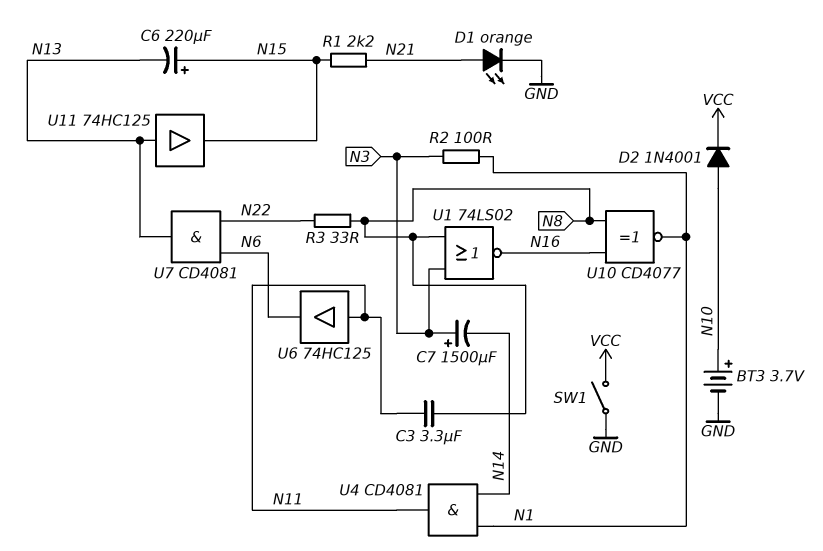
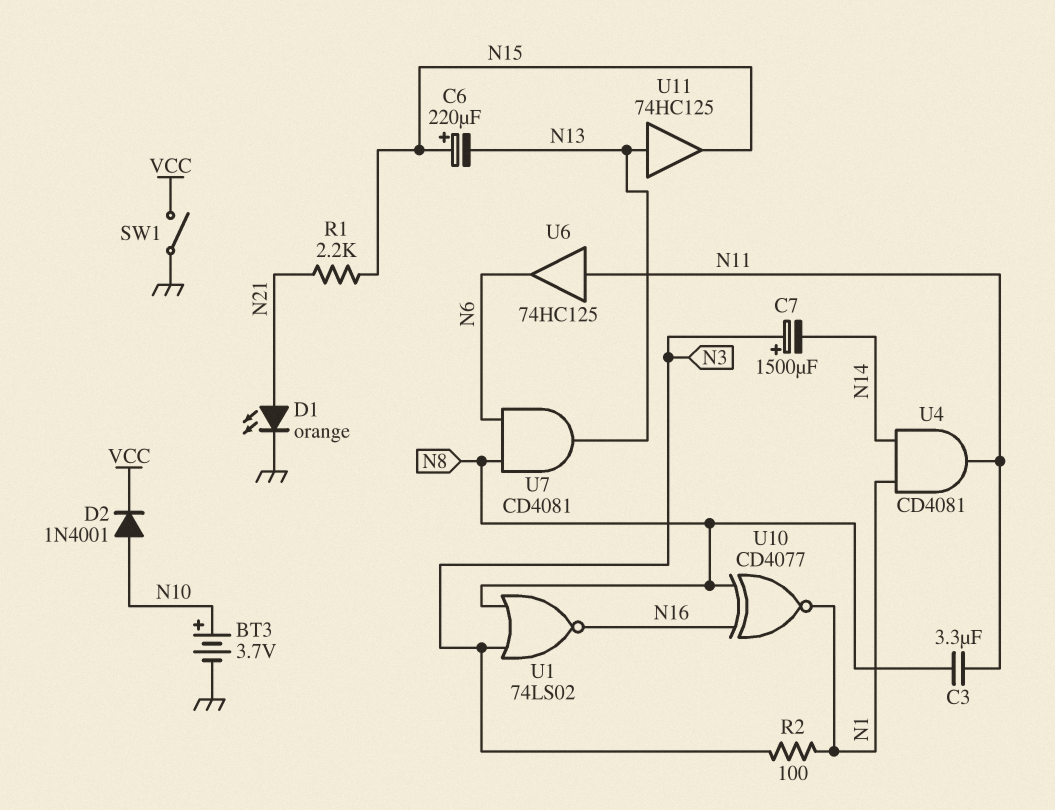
R3: 33 (N8, N22) -> none
U7: AND CD4081 (in N6, in N22, out N13) -> AND CD4081 (in N6, in N8, out N13)

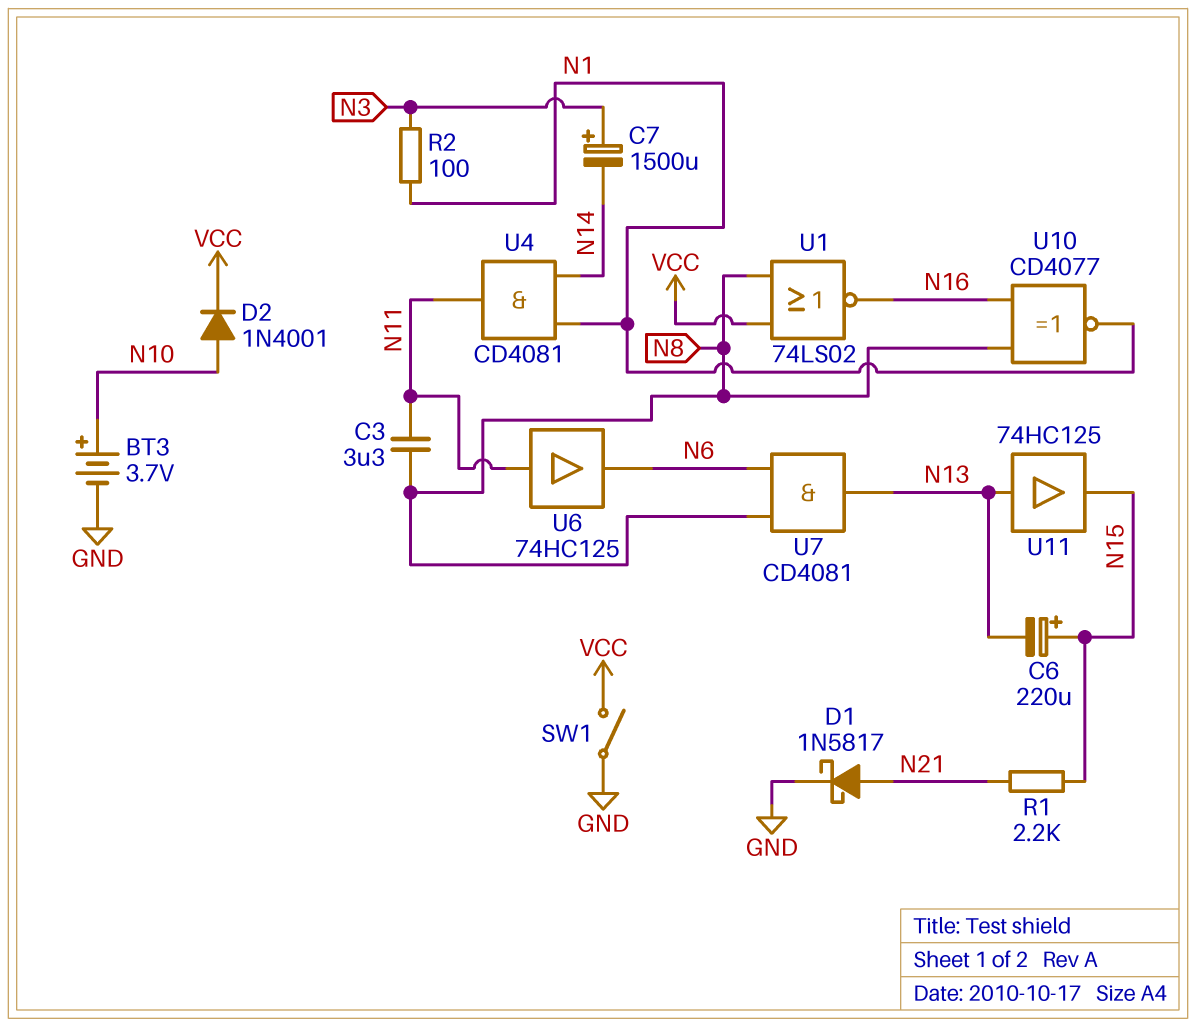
D1: LED orange (A N21, K GND) -> schottky 1N5817 (A N21, K GND)
U1: NOR 74LS02 (in N3, in N8, out N16) -> NOR 74LS02 (in N8, in VCC, out N16)

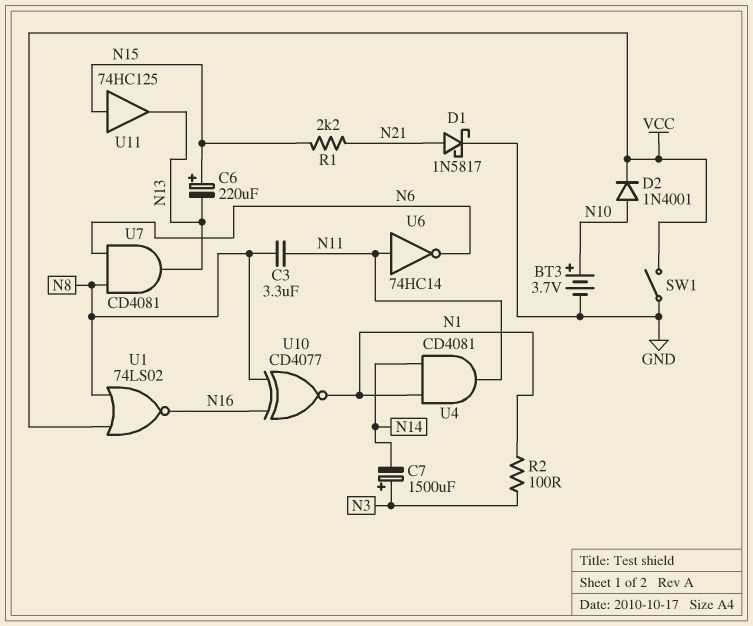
U6: buffer 74HC125 (in N11, out N6) -> NOT 74HC14 (in N11, out N6)
U11: buffer 74HC125 (in N13, out N15) -> buffer 74HC125 (in N15, out N13)

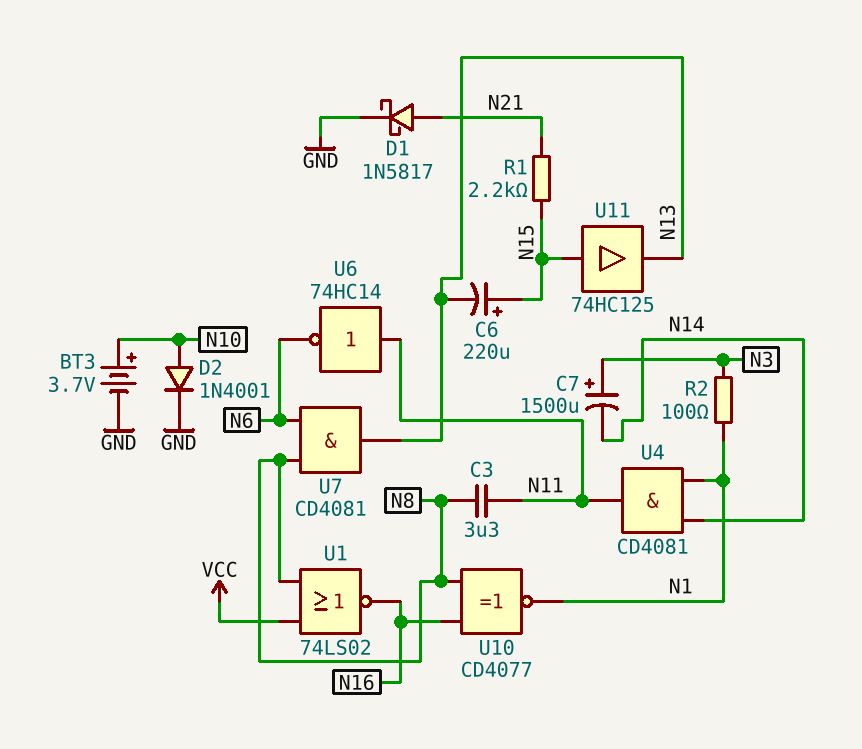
D2: diode 1N4001 (A N10, K VCC) -> diode 1N4001 (A N10, K GND)
SW1: switch (GND, VCC) -> none

